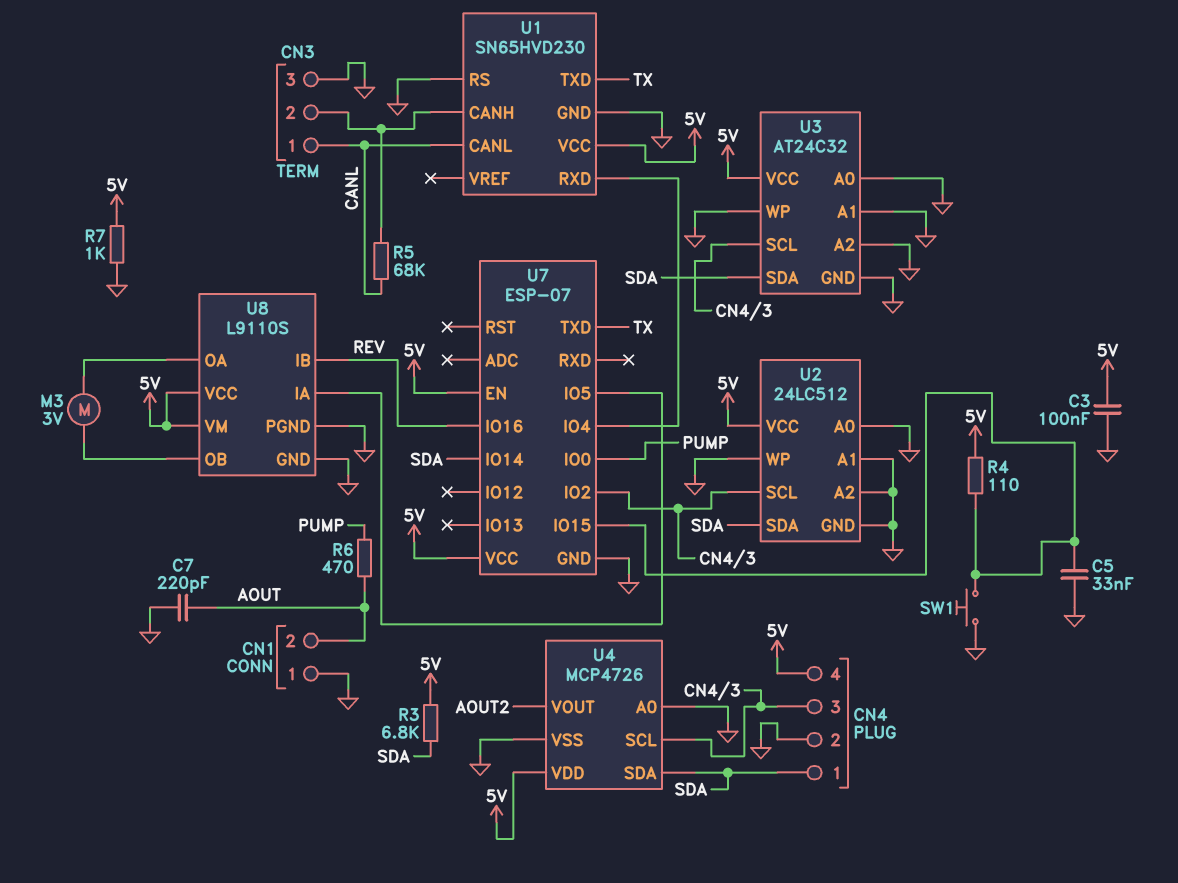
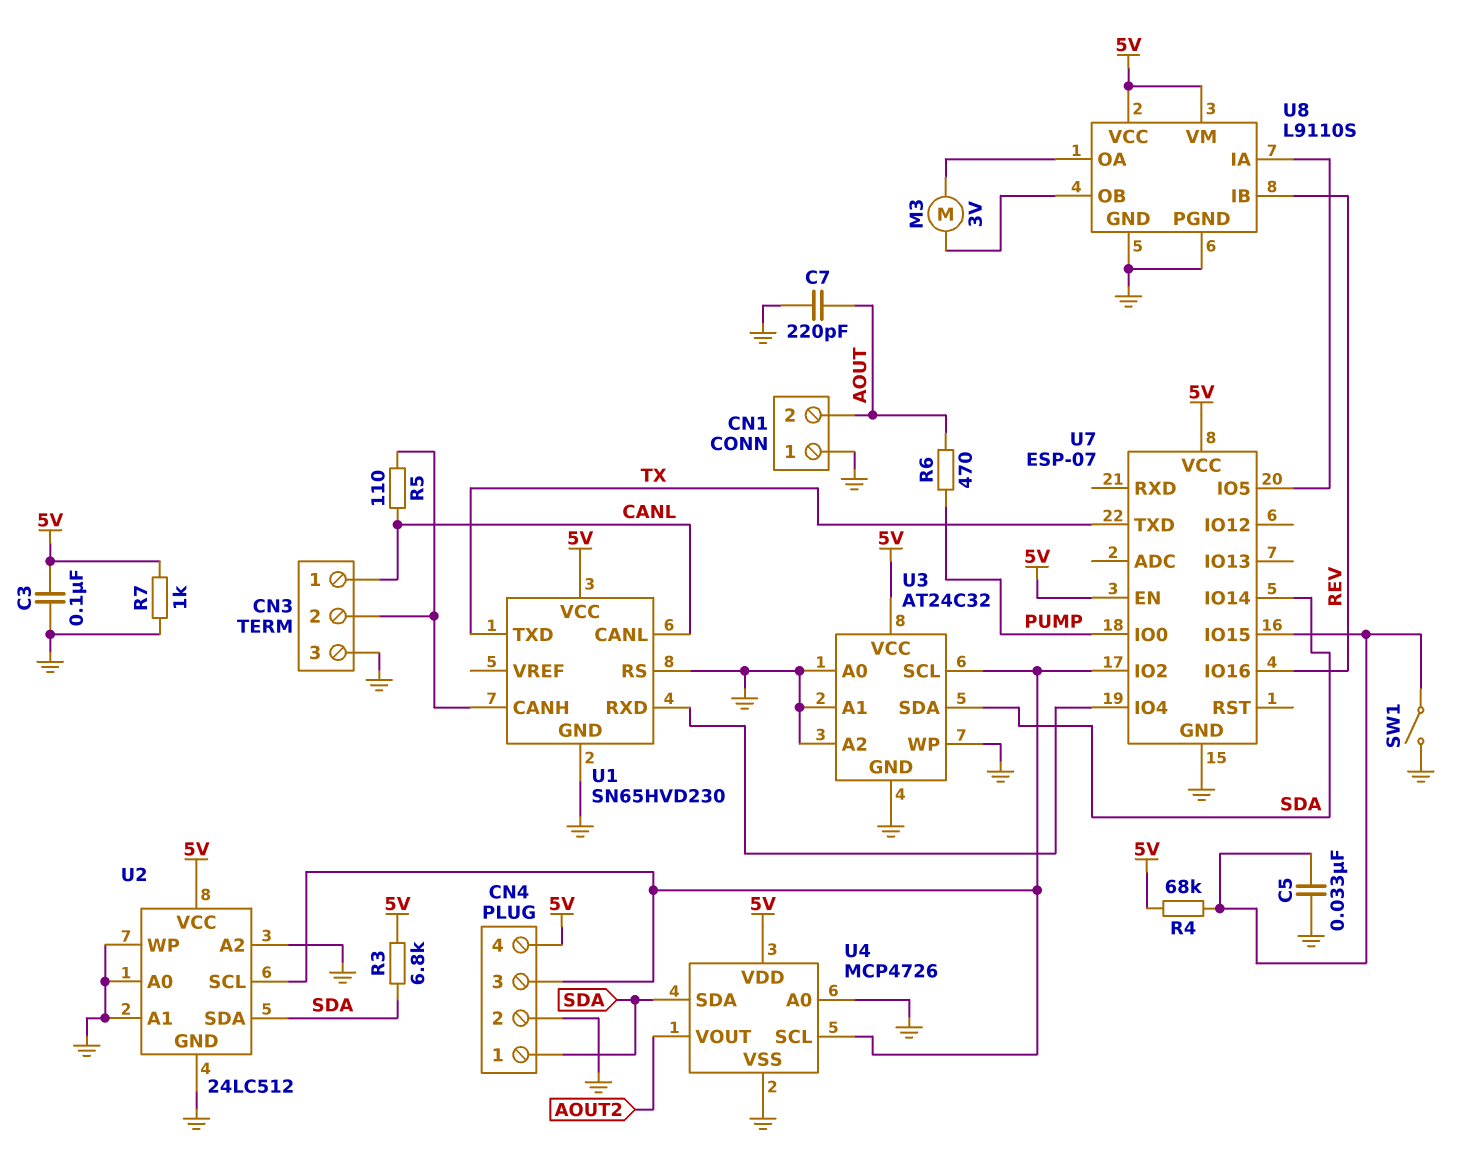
R4: 110 (5V, U7/IO15) -> 68k (5V, U7/IO15)
R5: 68k (CANL, CN3/2) -> 110 (CANL, CN3/2)
SW1: button (GND, U7/IO15) -> switch (GND, U7/IO15)

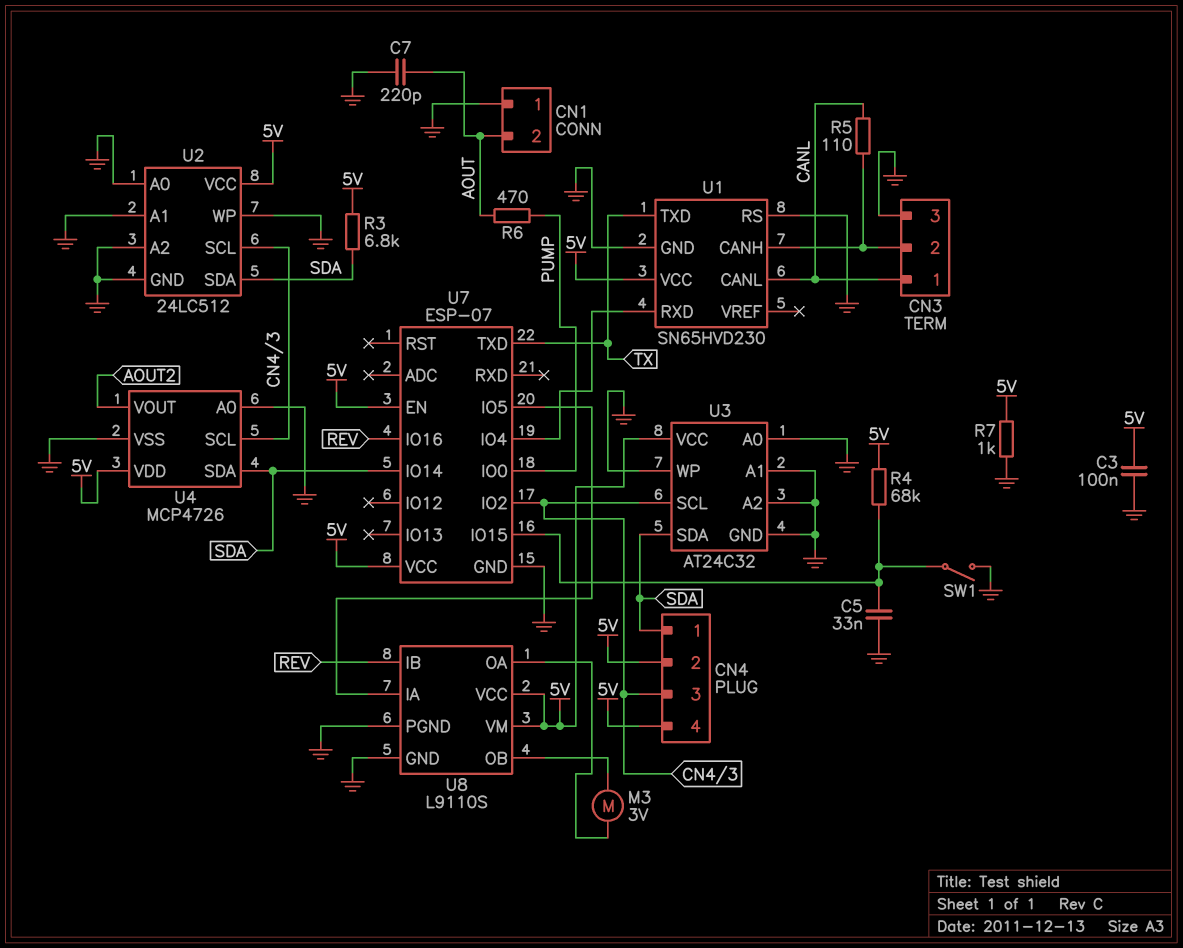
CN4 pin 2: GND -> 5V

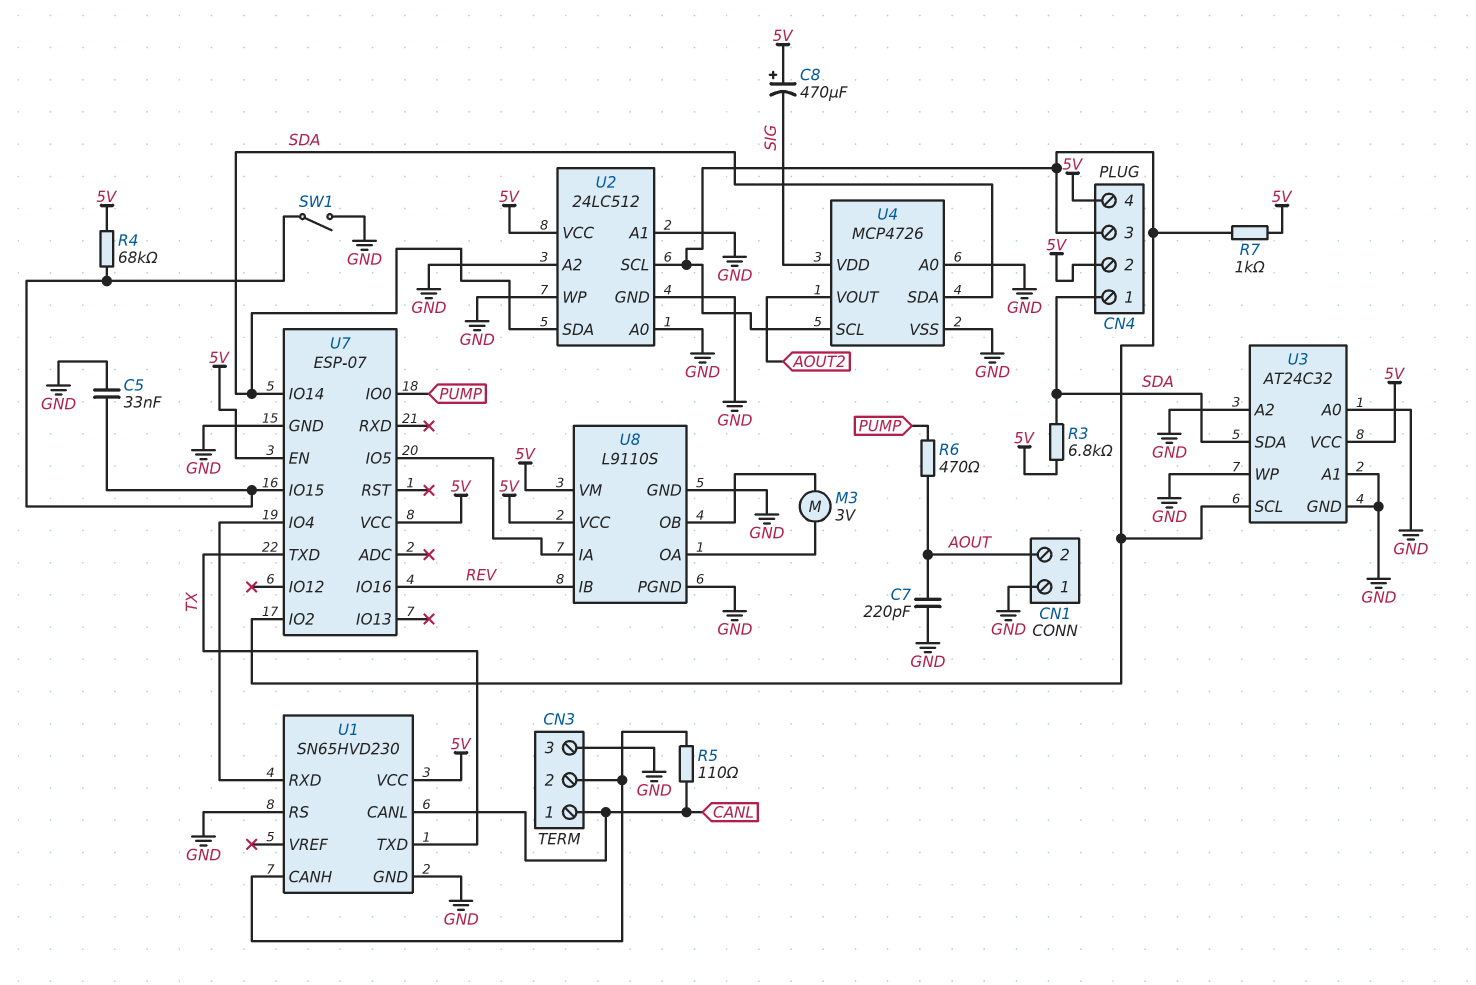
C3: 100nF (5V, GND) -> none
C8: none -> 470uF (plus 5V, minus SIG)
R7: 1k (5V, GND) -> 1k (5V, CN4/3)
U4 pin VDD: 5V -> SIG

